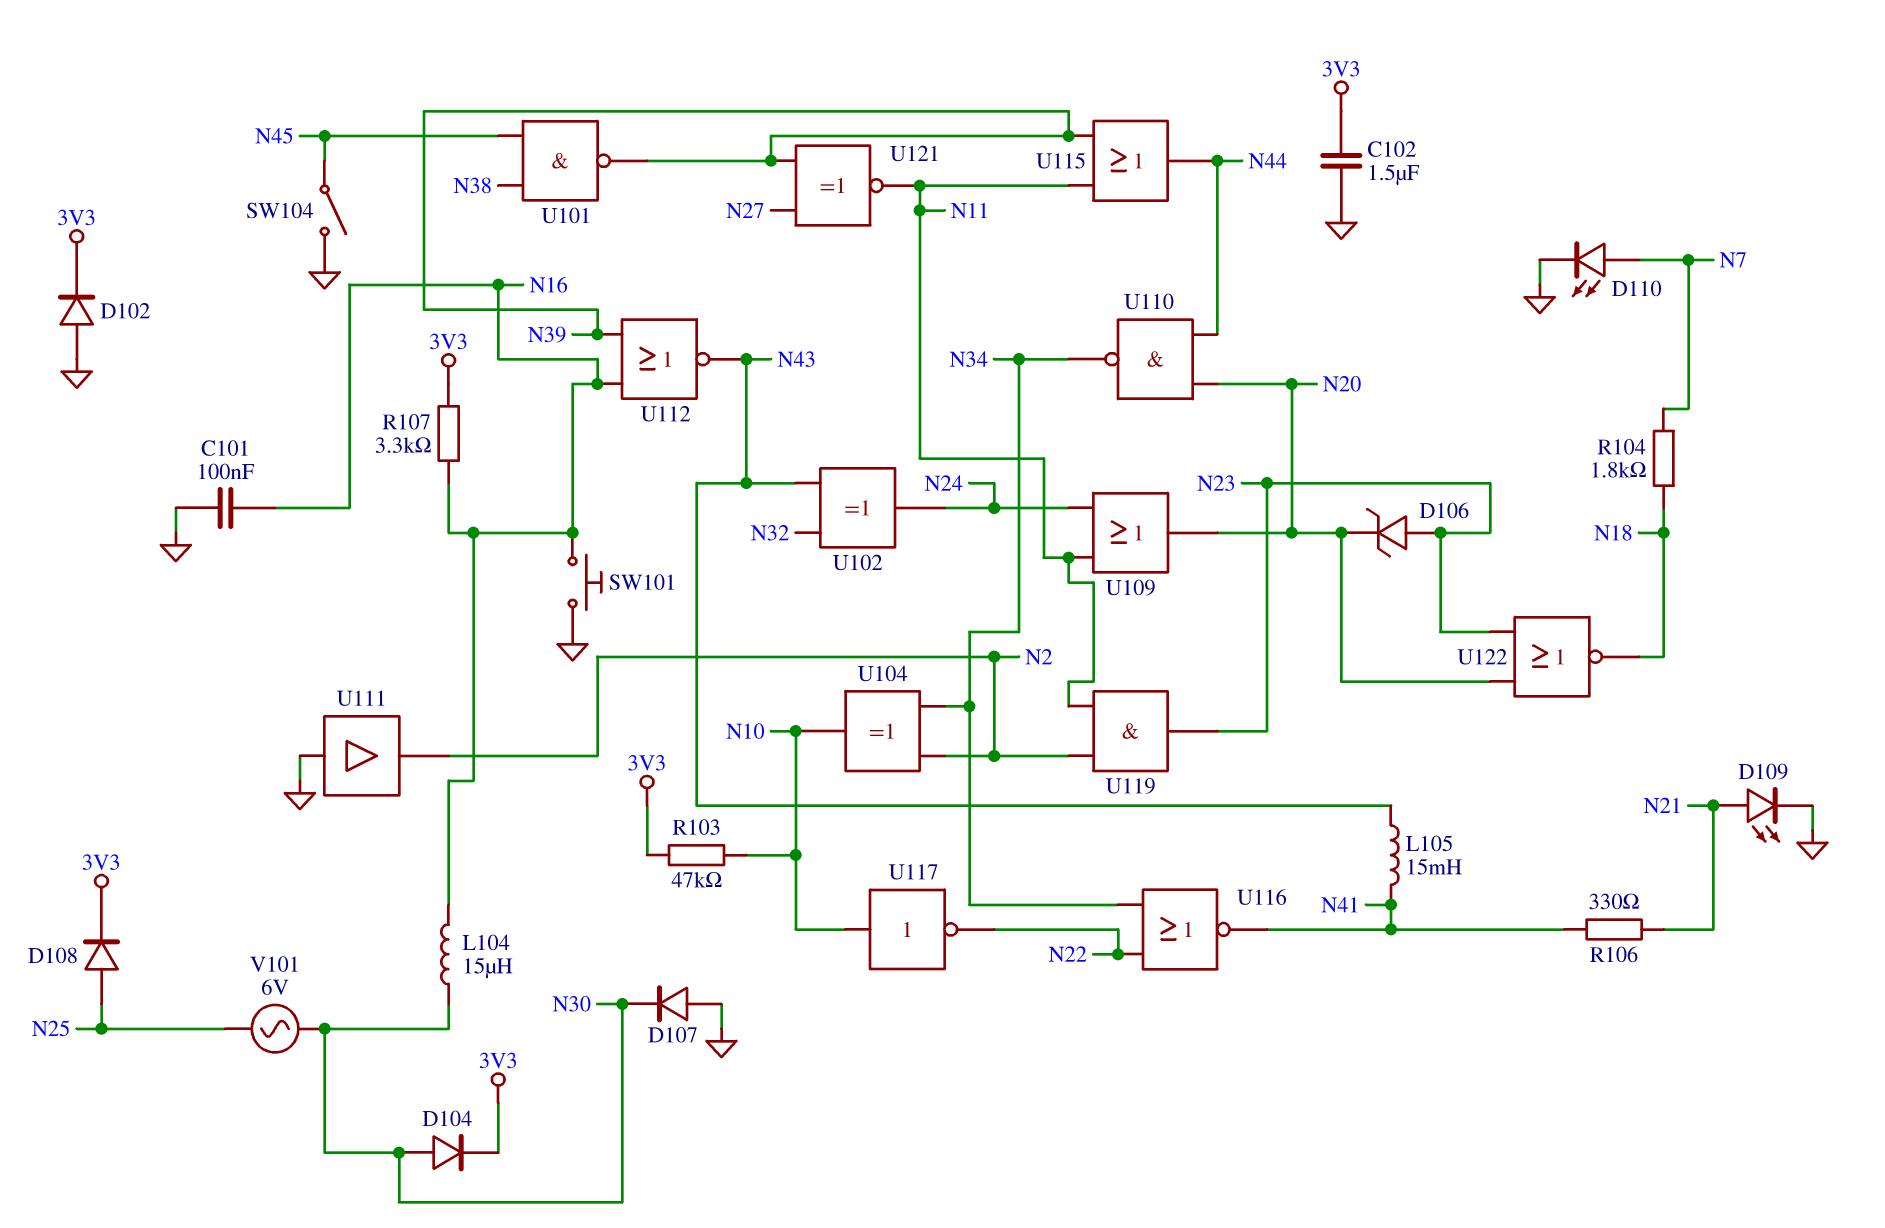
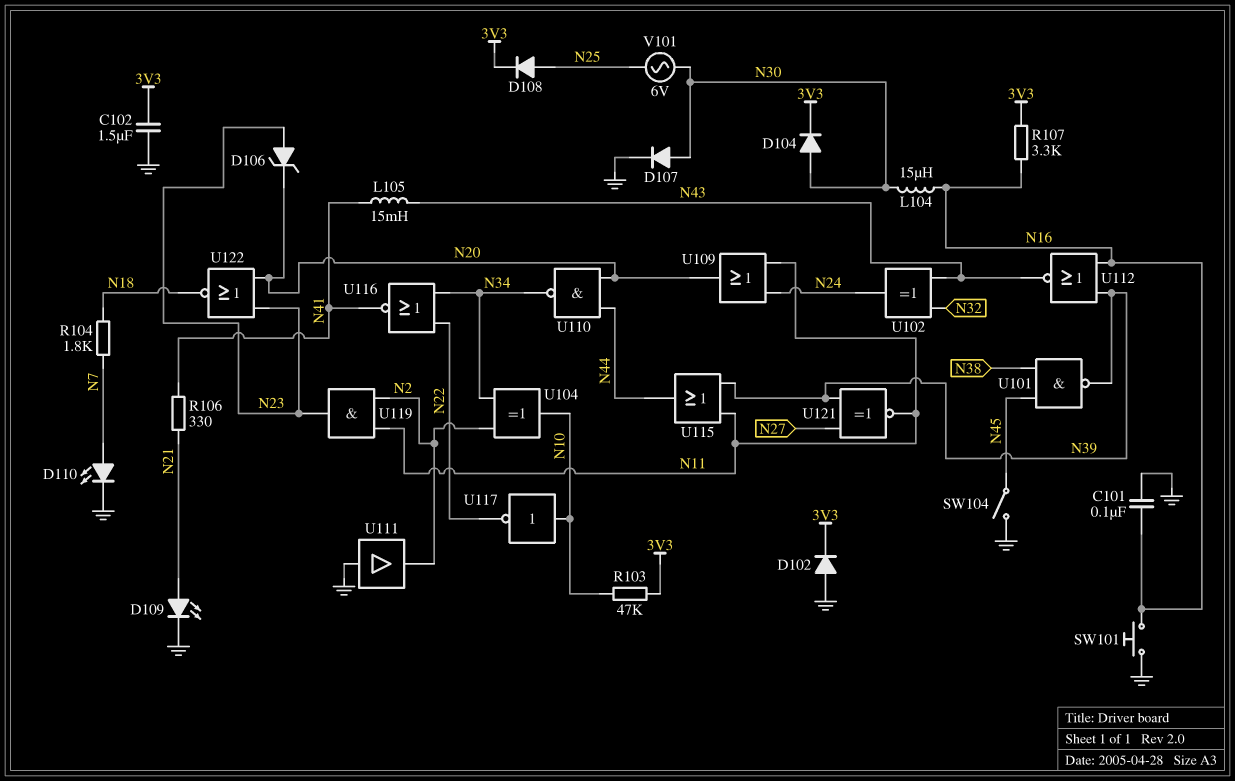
D107: diode (A GND, K N30) -> diode (A N30, K GND)

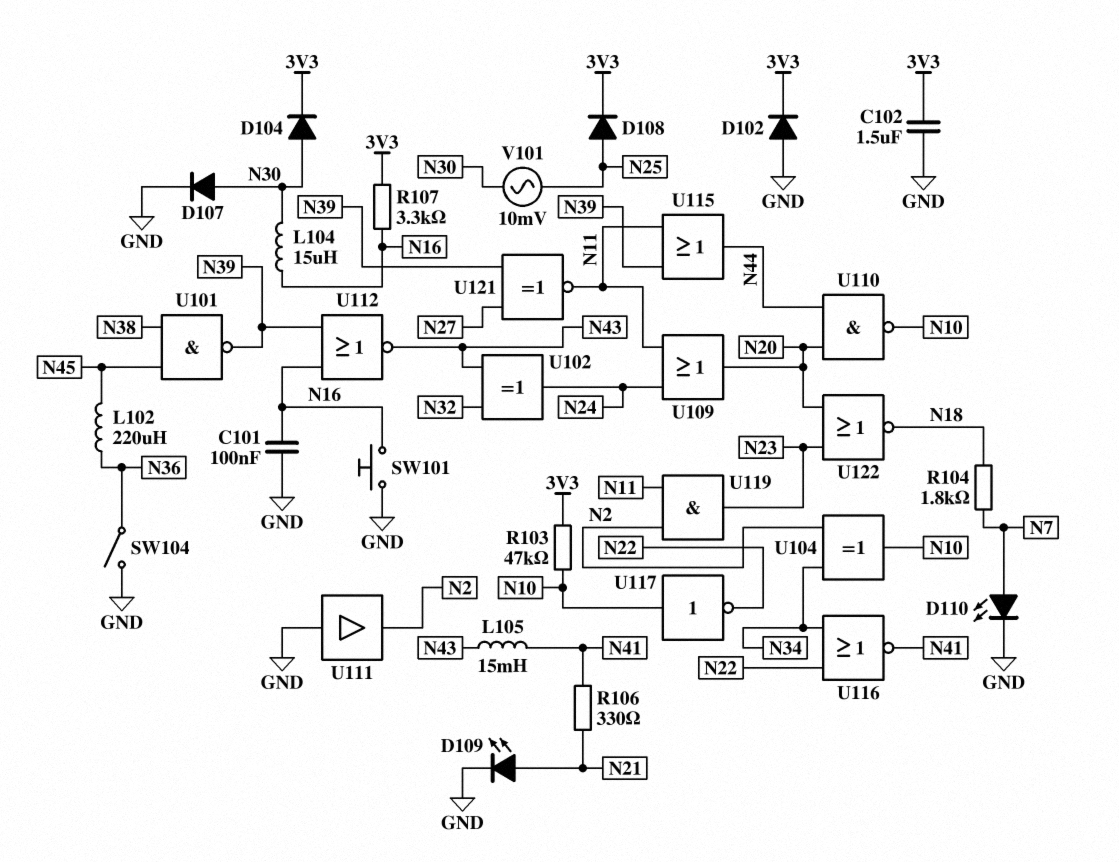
D106: zener (A N23, K N20) -> none
L102: none -> 220uH (N36, N45)
SW104: switch (GND, N45) -> switch (GND, N36)
U110: NAND (in N20, in N44, out N34) -> NAND (in N20, in N44, out N10)
V101: AC 6V (N25, N30) -> AC 10mV (N25, N30)

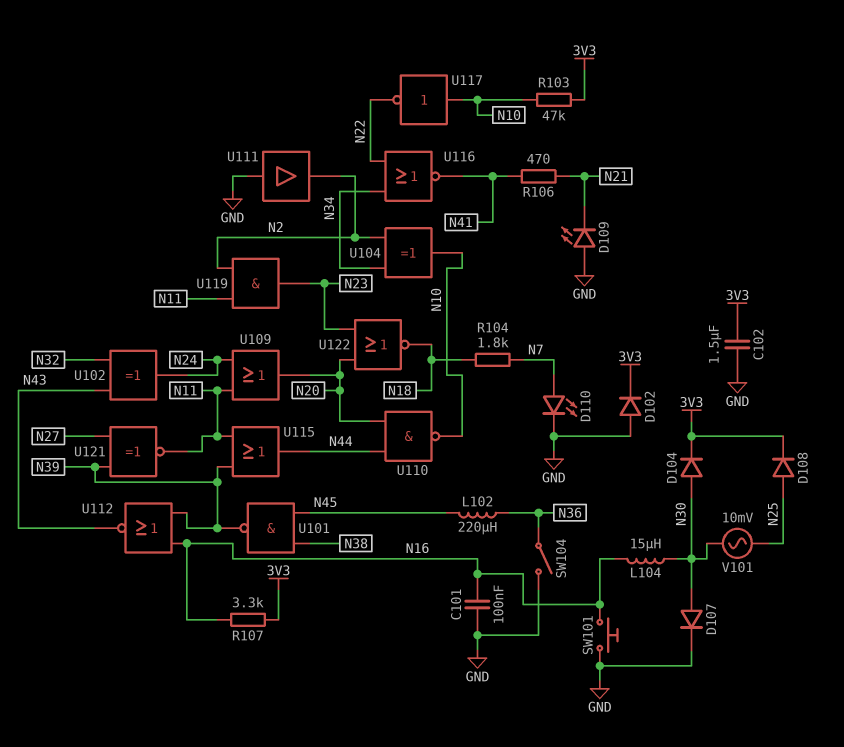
D109: LED (A N21, K GND) -> LED (A GND, K N21)
L105: 15mH (N41, N43) -> none
R106: 330 (N21, N41) -> 470 (N21, N41)

